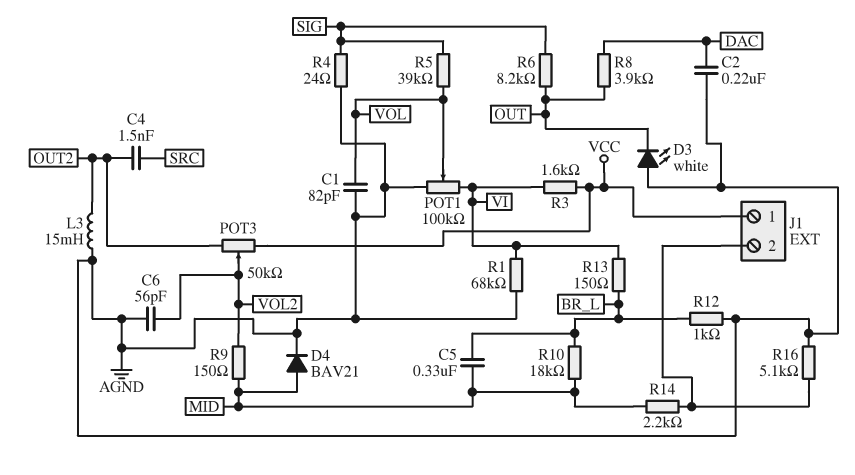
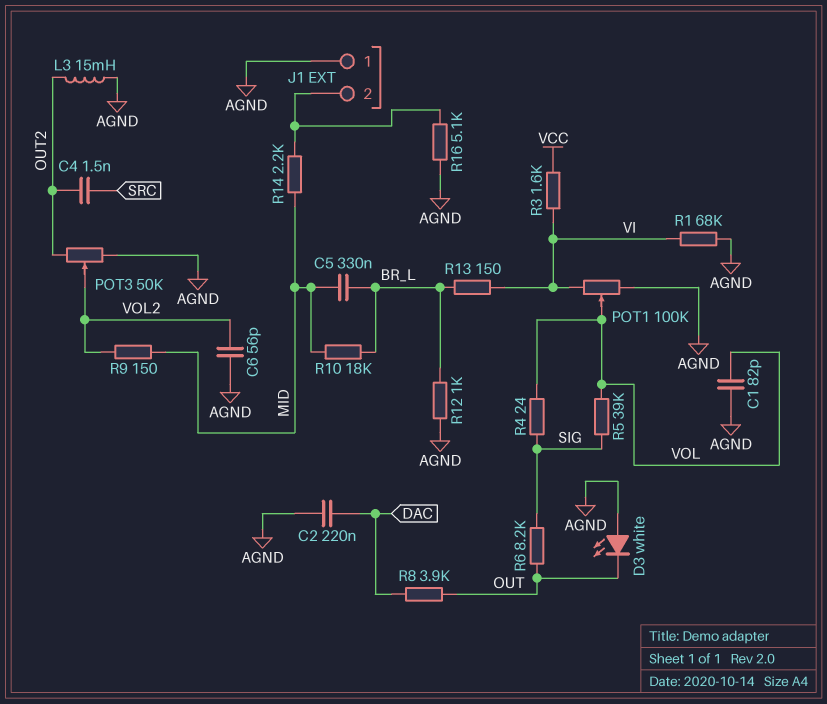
D4: diode BAV21 (A MID, K AGND) -> none
J1 pin 1: VCC -> AGND
POT3: 50k (OUT2, VCC, wiper VOL2) -> 50k (AGND, OUT2, wiper VOL2)
R4: 24 (AGND, SIG) -> 24 (SIG, VOL)

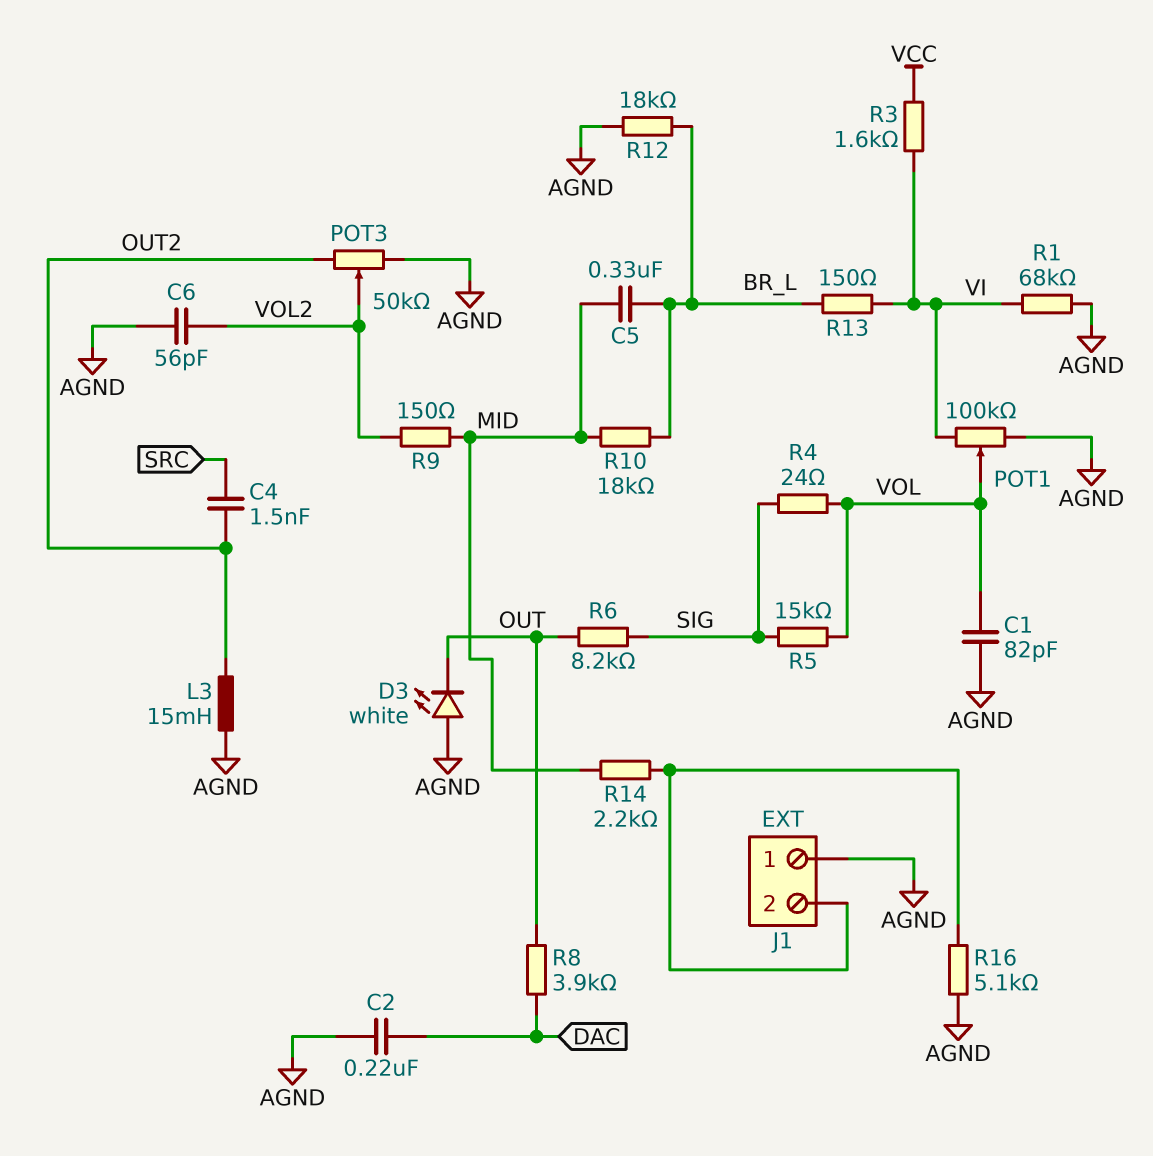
R5: 39k (SIG, VOL) -> 15k (SIG, VOL)
R12: 1k (AGND, BR_L) -> 18k (AGND, BR_L)

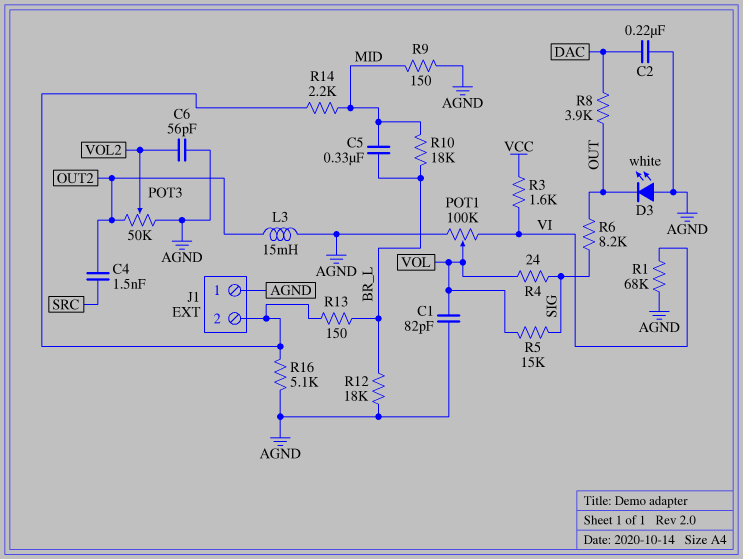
R9: 150 (MID, VOL2) -> 150 (AGND, MID)
R13: 150 (BR_L, VI) -> 150 (BR_L, J1/2)

